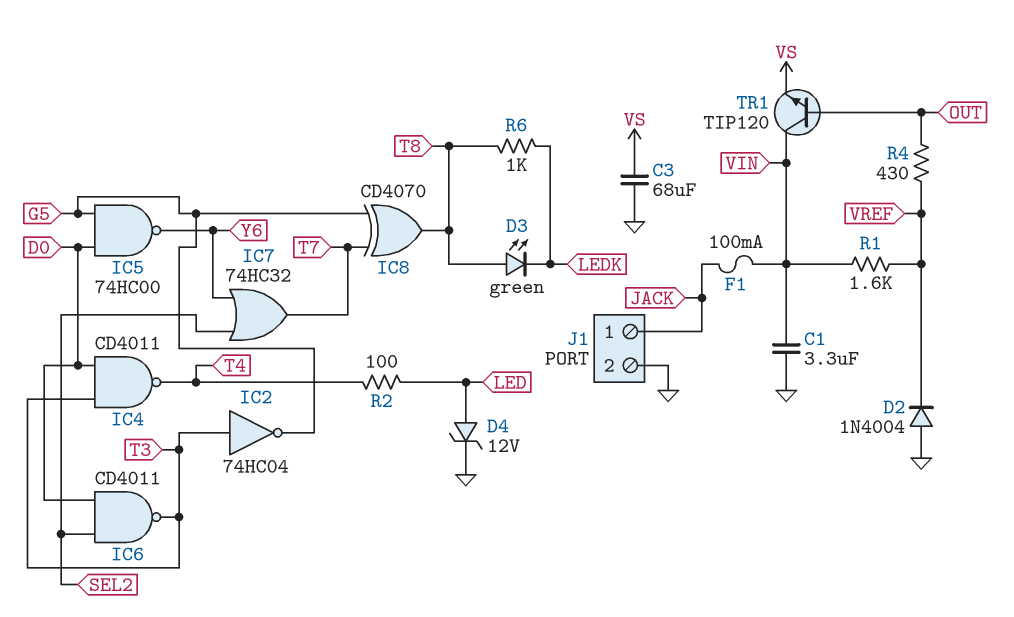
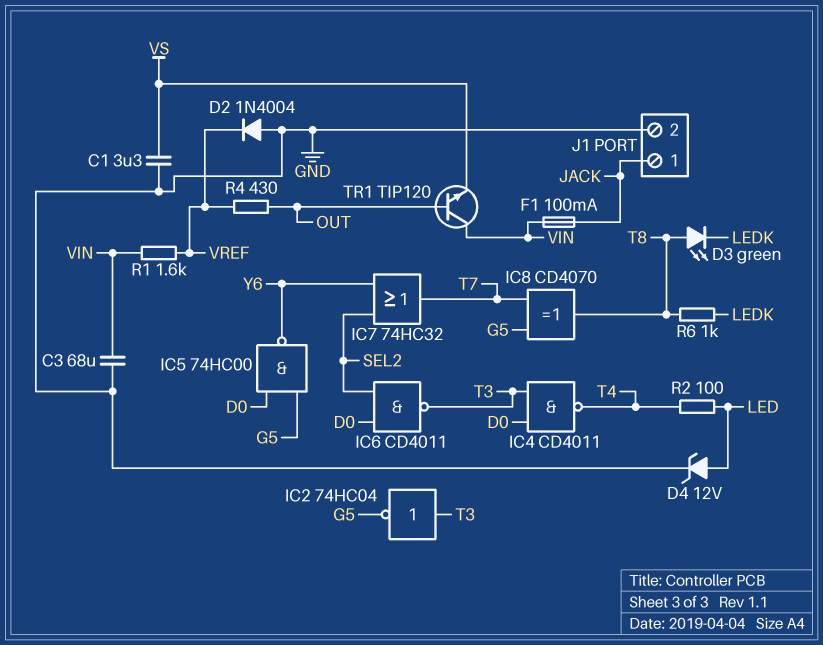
C1: 3.3uF (GND, VIN) -> 3.3uF (GND, VS)
C3: 68uF (GND, VS) -> 68uF (GND, VIN)

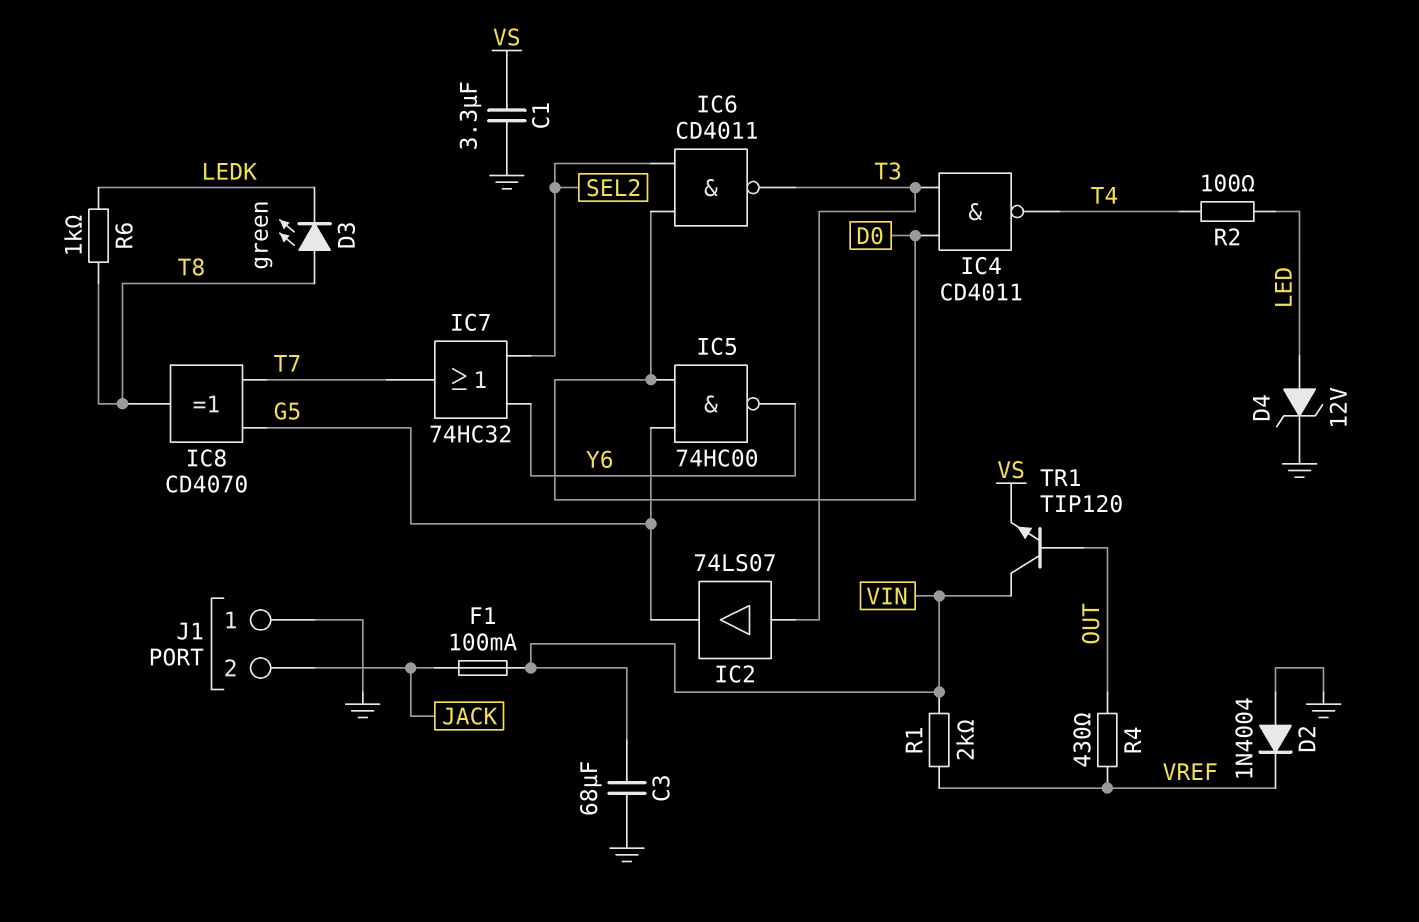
IC2: NOT 74HC04 (in T3, out G5) -> buffer 74LS07 (in T3, out G5)
J1 pin 1: JACK -> GND
J1 pin 2: GND -> JACK
R1: 1.6k (VIN, VREF) -> 2k (VIN, VREF)

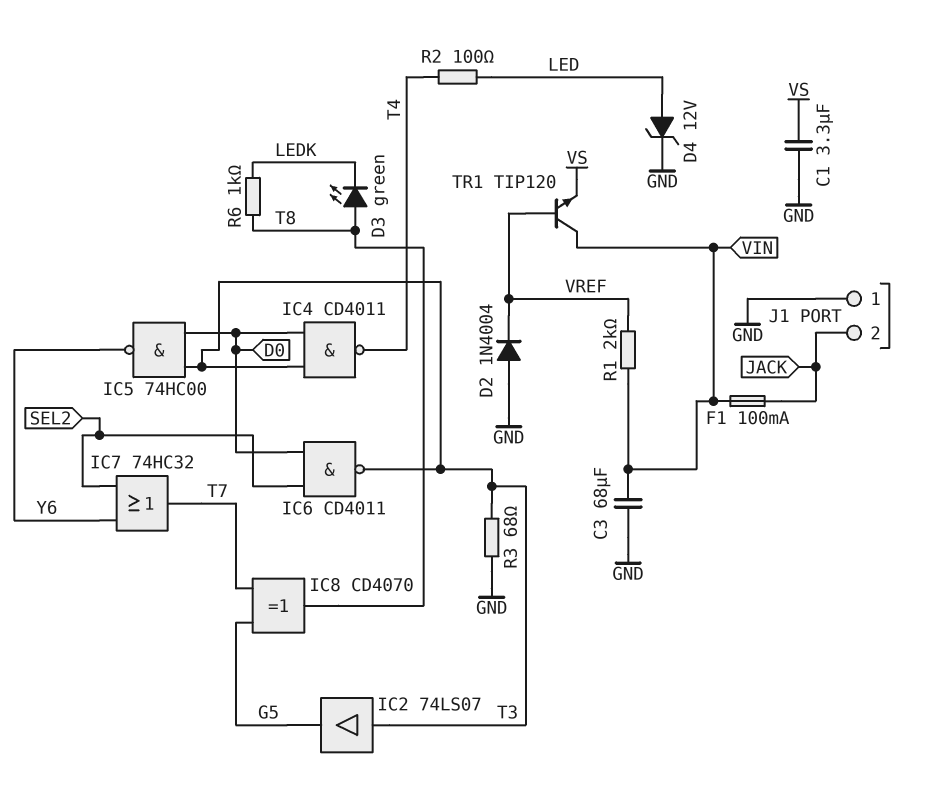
IC5: NAND 74HC00 (in D0, in G5, out Y6) -> NAND 74HC00 (in D0, in T3, out Y6)
R3: none -> 68 (GND, T3)
R4: 430 (OUT, VREF) -> none
TR1: NPN TIP120 (B OUT, C VIN, E VS) -> NPN TIP120 (B VREF, C VIN, E VS)

